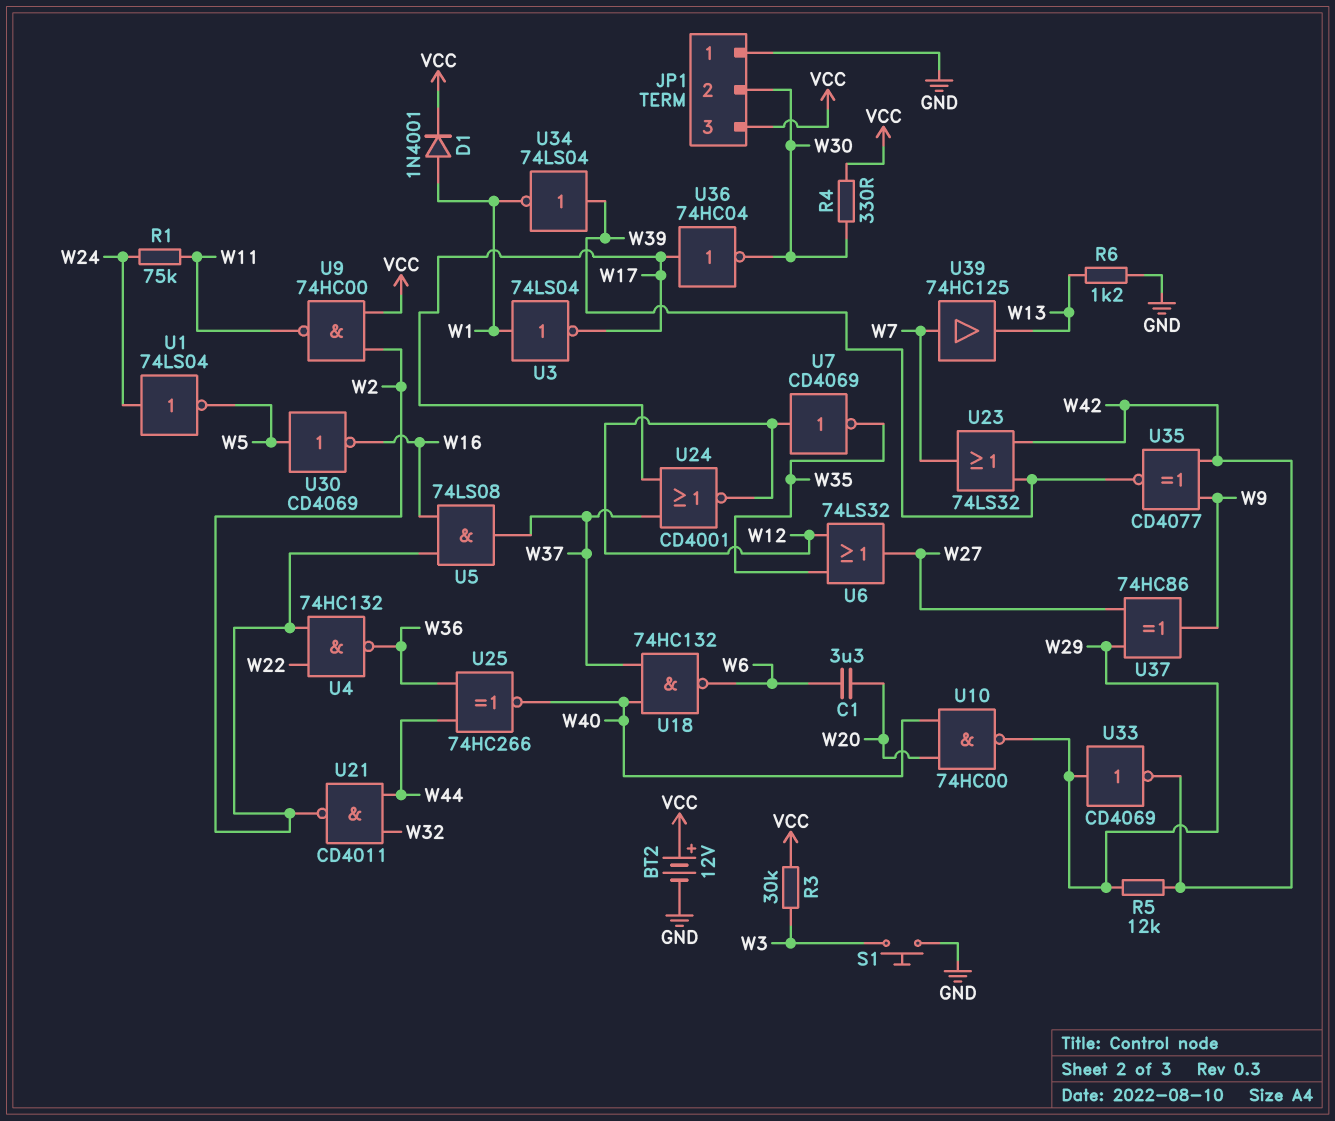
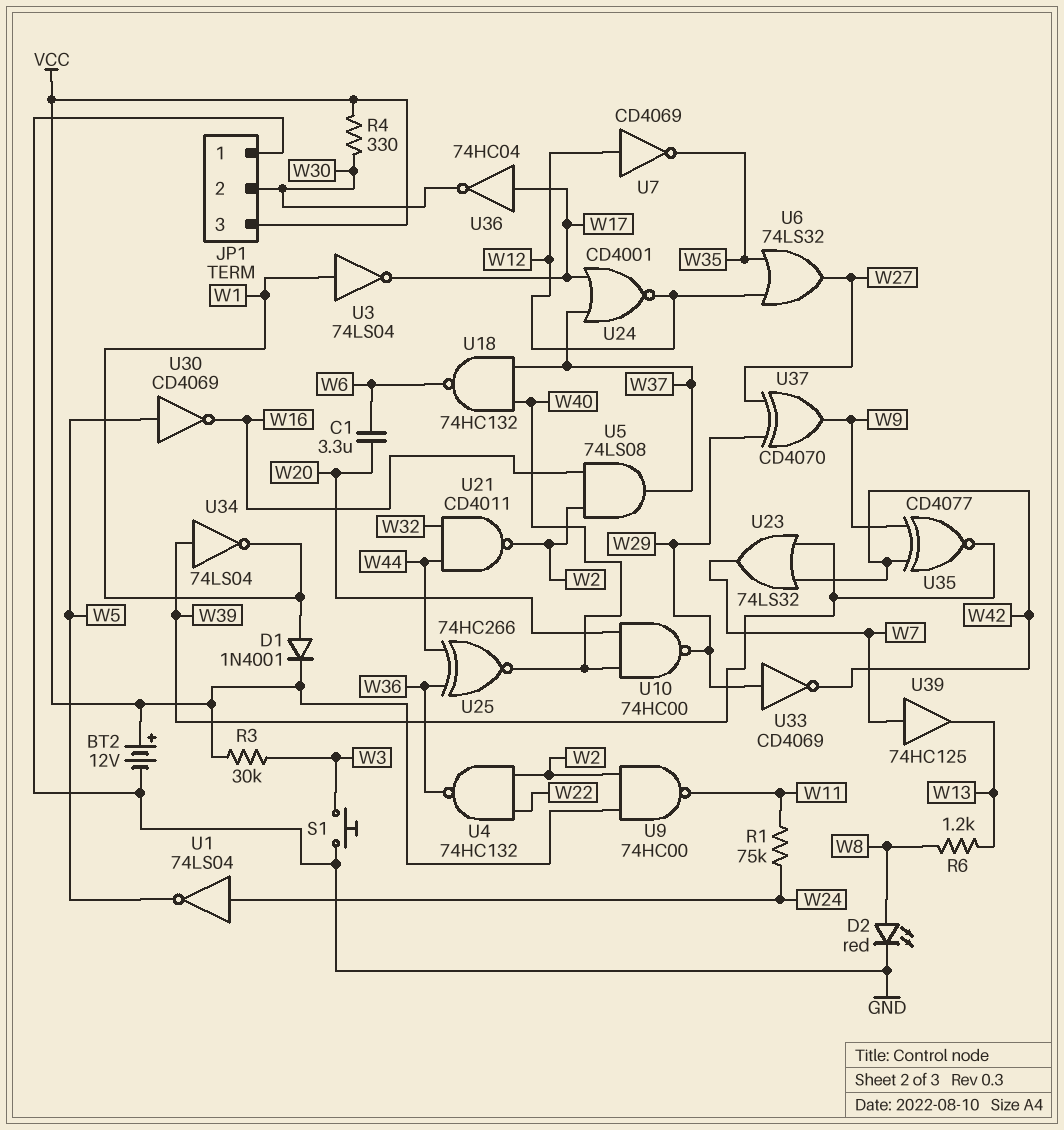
D2: none -> LED red (A W8, K GND)
R5: 12k (W29, W42) -> none
R6: 1.2k (GND, W13) -> 1.2k (W8, W13)
U37: XOR 74HC86 (in W27, in W29, out W9) -> XOR CD4070 (in W27, in W29, out W9)

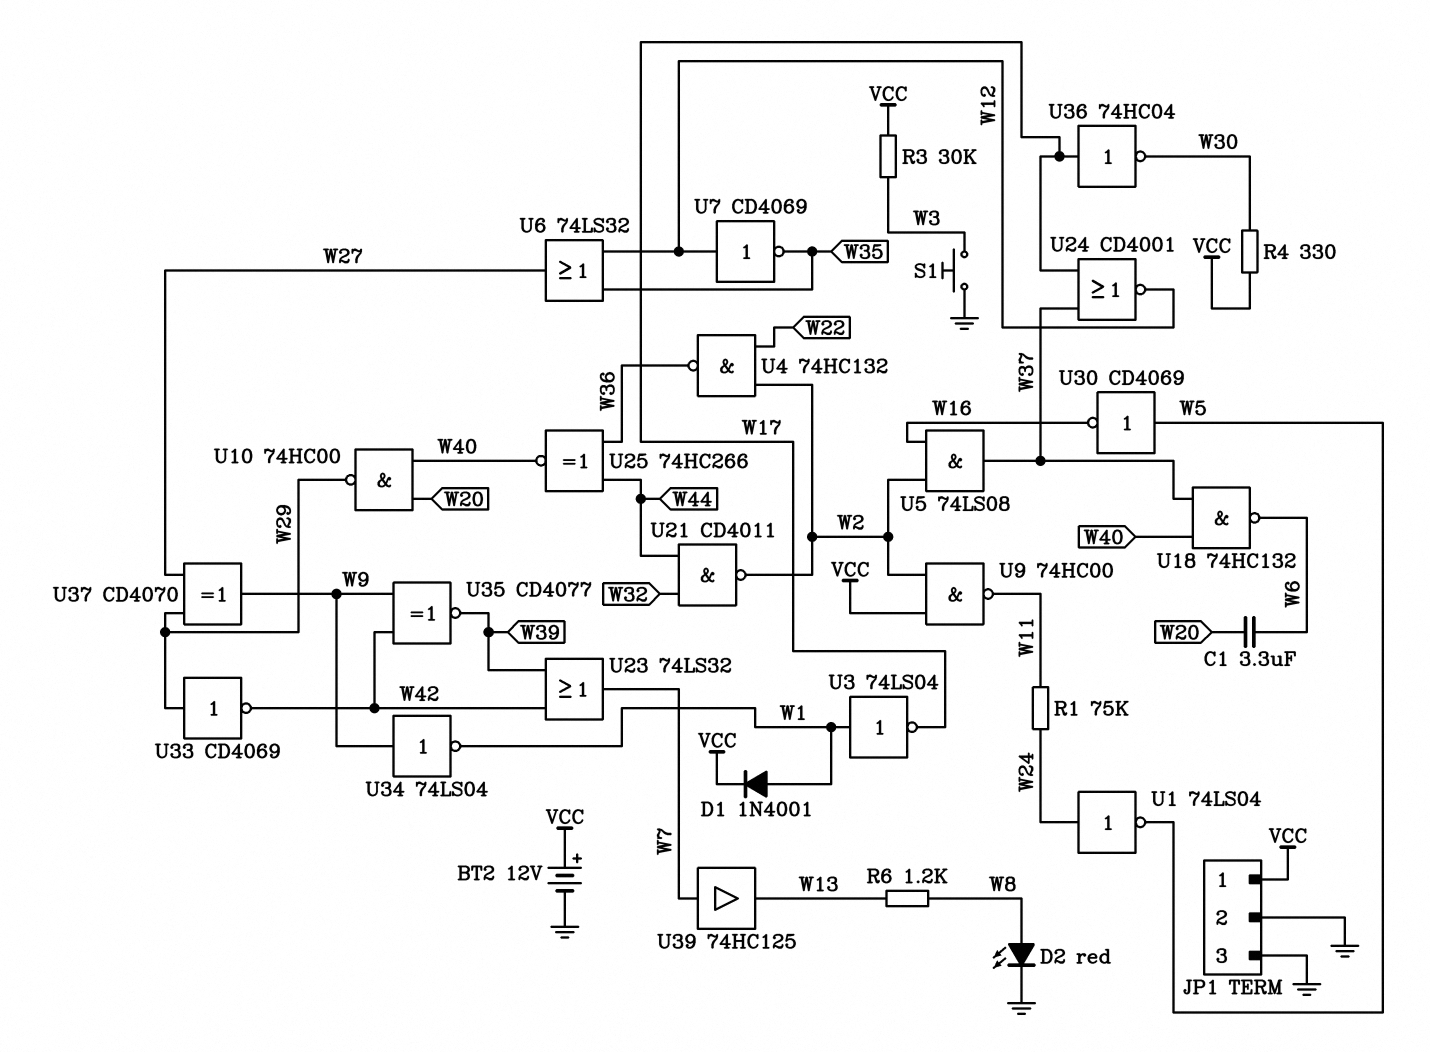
JP1 pin 1: GND -> VCC
JP1 pin 2: W30 -> GND
JP1 pin 3: VCC -> GND
U34: NOT 74LS04 (in W39, out W1) -> NOT 74LS04 (in W9, out W1)

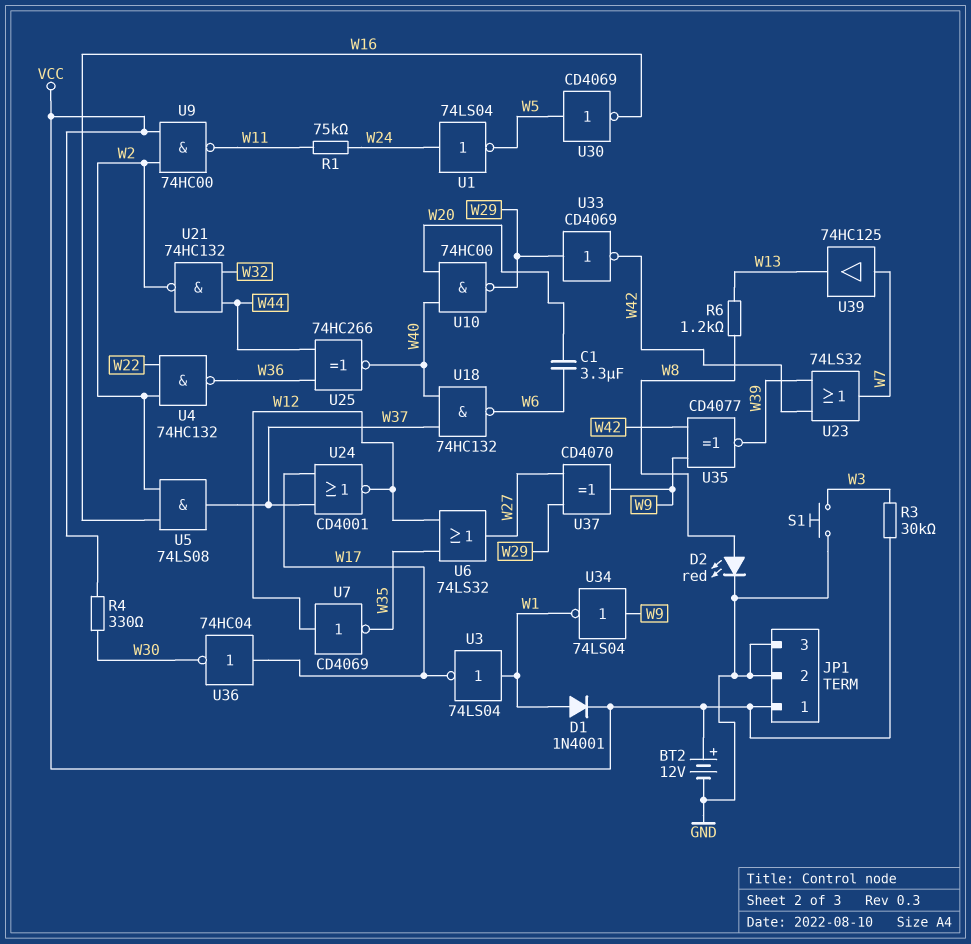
U21: NAND CD4011 (in W32, in W44, out W2) -> NAND 74HC132 (in W32, in W44, out W2)

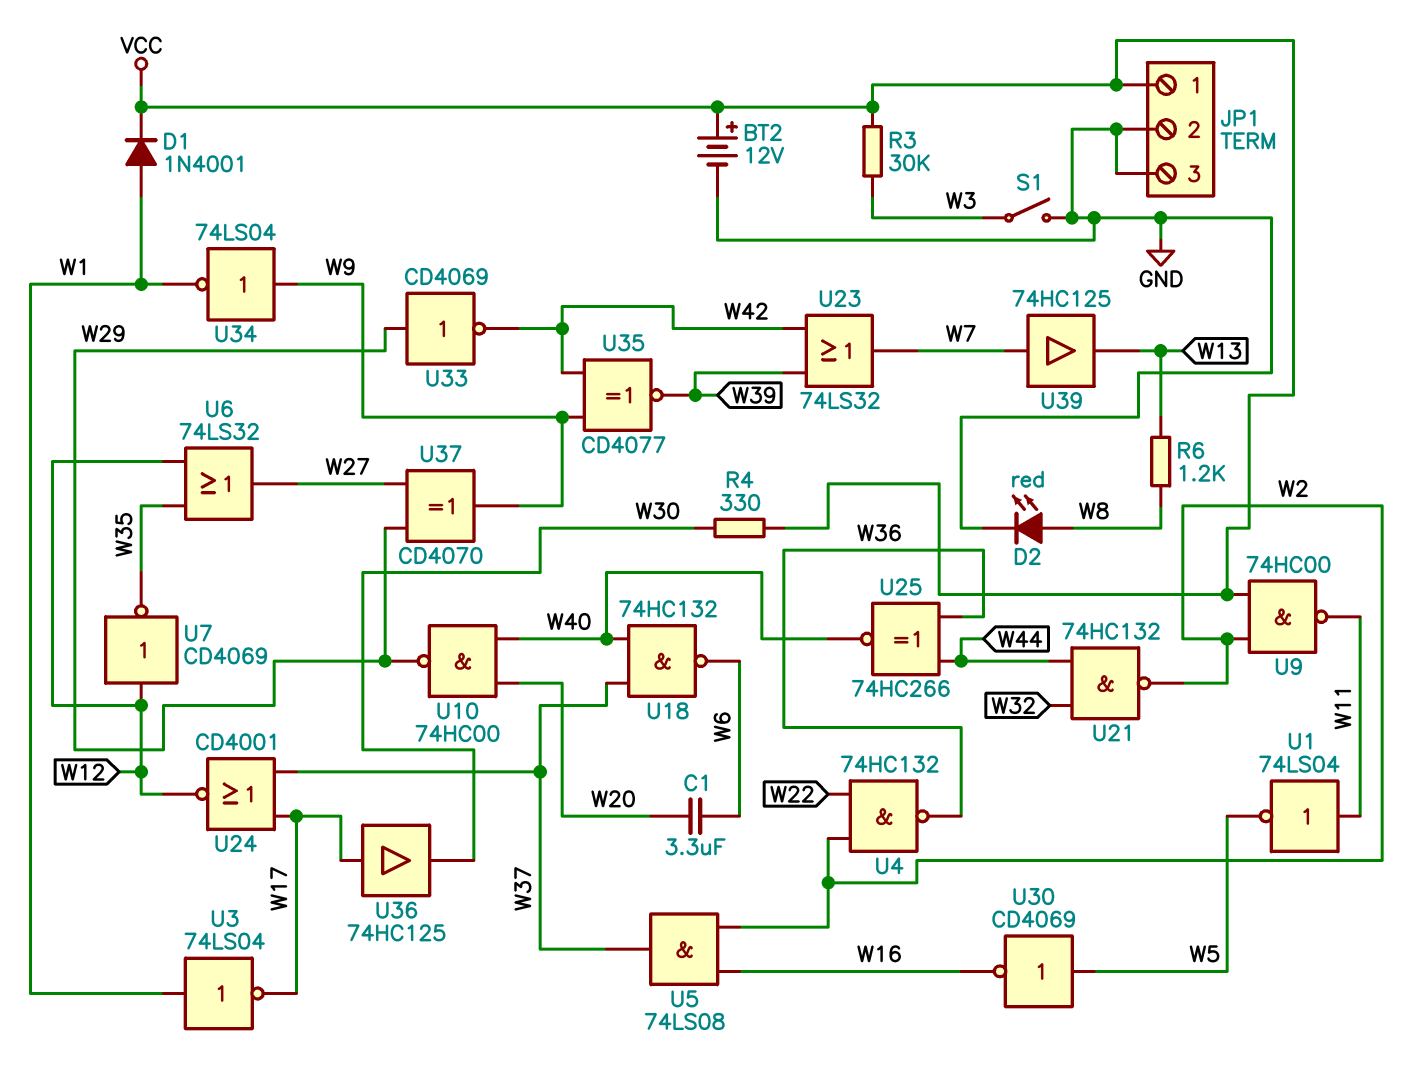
R1: 75k (W11, W24) -> none
S1: button (GND, W3) -> switch (GND, W3)
U1: NOT 74LS04 (in W24, out W5) -> NOT 74LS04 (in W11, out W5)
U36: NOT 74HC04 (in W17, out W30) -> buffer 74HC125 (in W17, out W30)

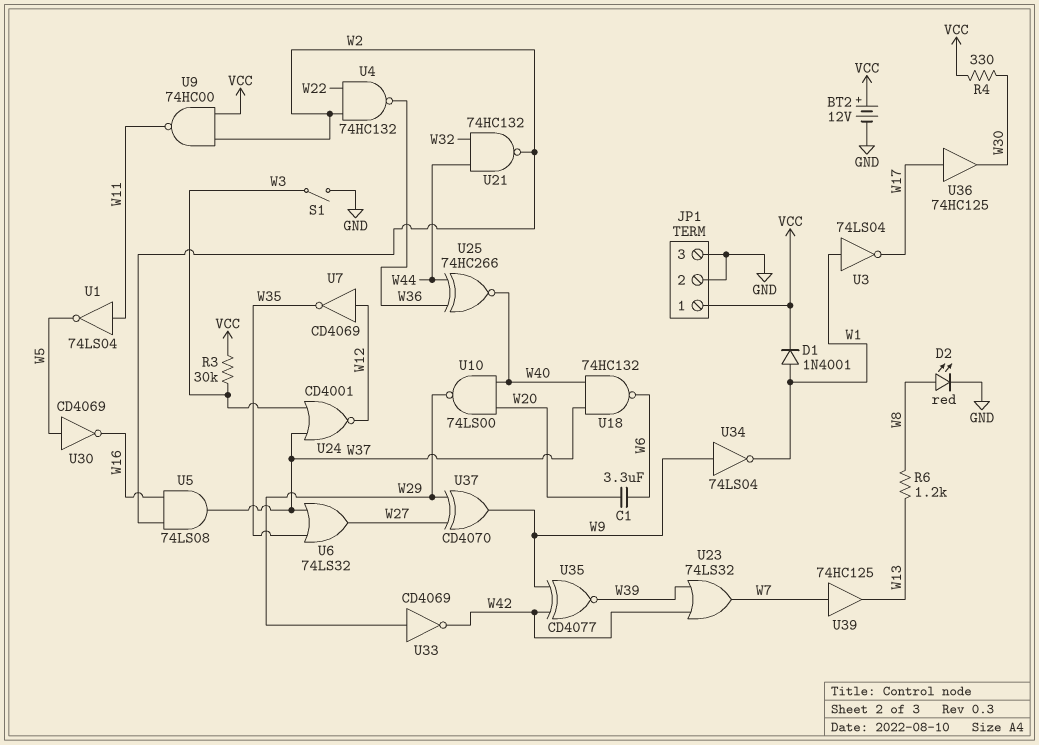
U6: OR 74LS32 (in W12, in W35, out W27) -> OR 74LS32 (in W35, in W37, out W27)
U10: NAND 74HC00 (in W20, in W40, out W29) -> NAND 74LS00 (in W20, in W40, out W29)
U24: NOR CD4001 (in W17, in W37, out W12) -> NOR CD4001 (in W3, in W37, out W12)

